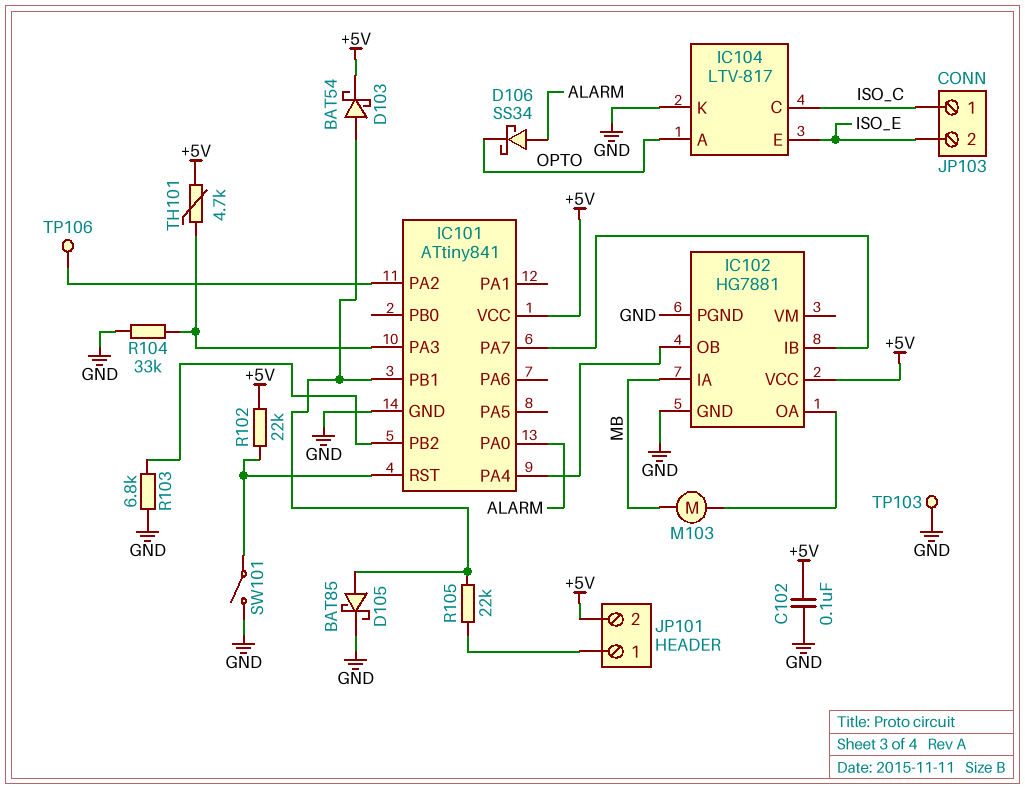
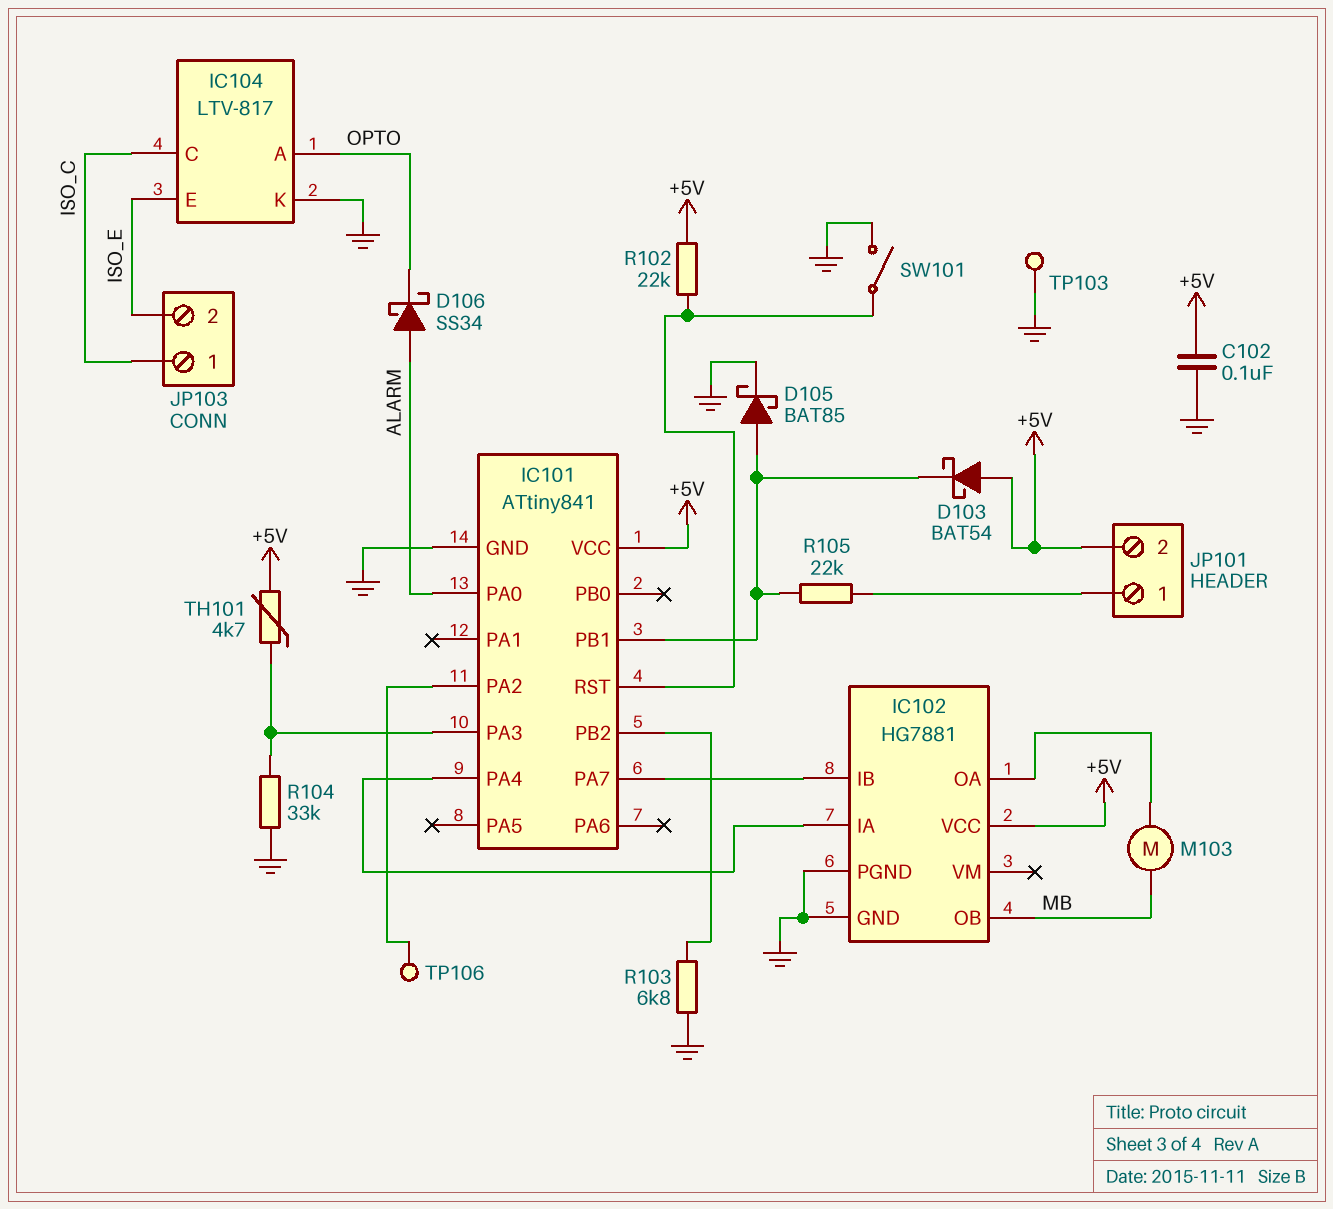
D103: schottky BAT54 (A IC101/PB1, K +5V) -> schottky BAT54 (A +5V, K IC101/PB1)
IC102 pin IA: MB -> IC101/PA4
IC102 pin OB: IC101/PA4 -> MB

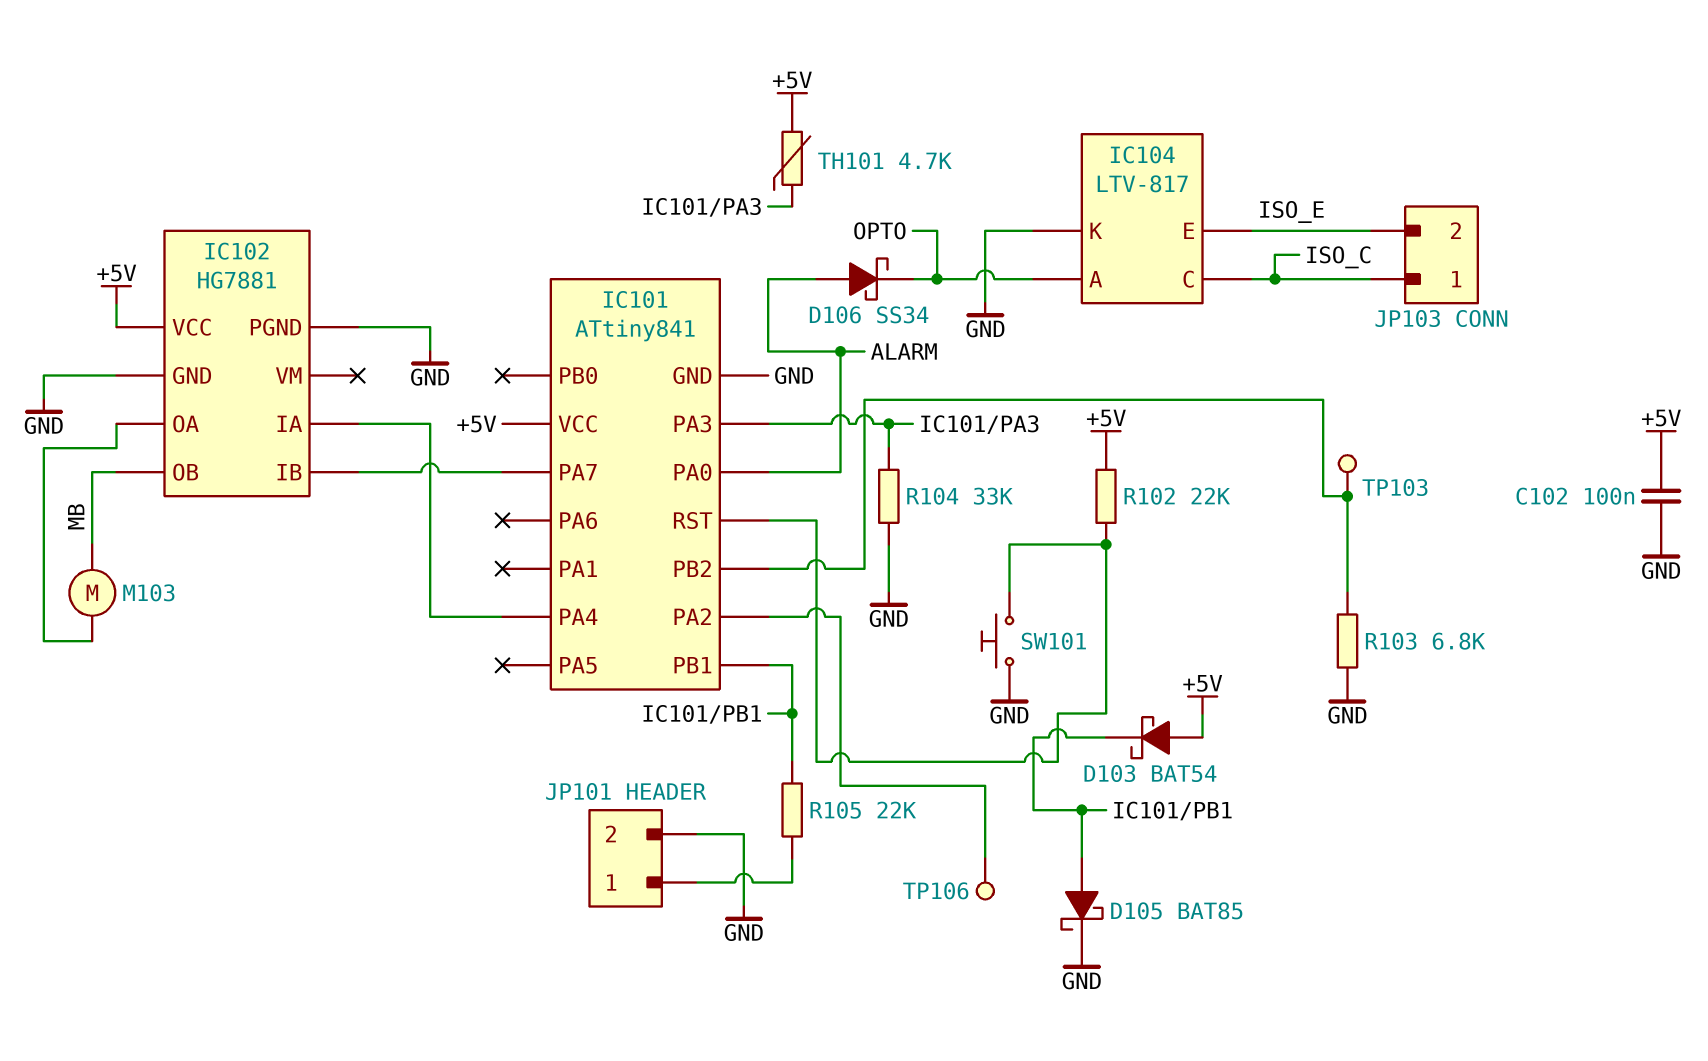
JP101 pin 2: +5V -> GND
SW101: switch (GND, IC101/RST) -> button (GND, IC101/RST)
TP103: test point (GND) -> test point (IC101/PB2)

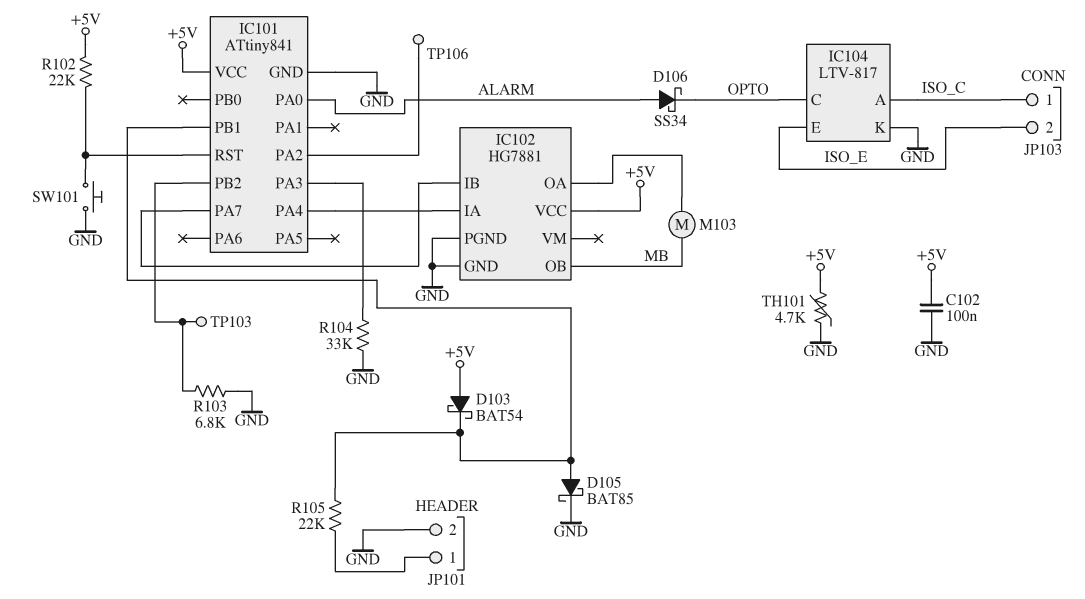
IC104 pin A: OPTO -> ISO_C
IC104 pin C: ISO_C -> OPTO
TH101: 4.7k (+5V, IC101/PA3) -> 4.7k (+5V, GND)

